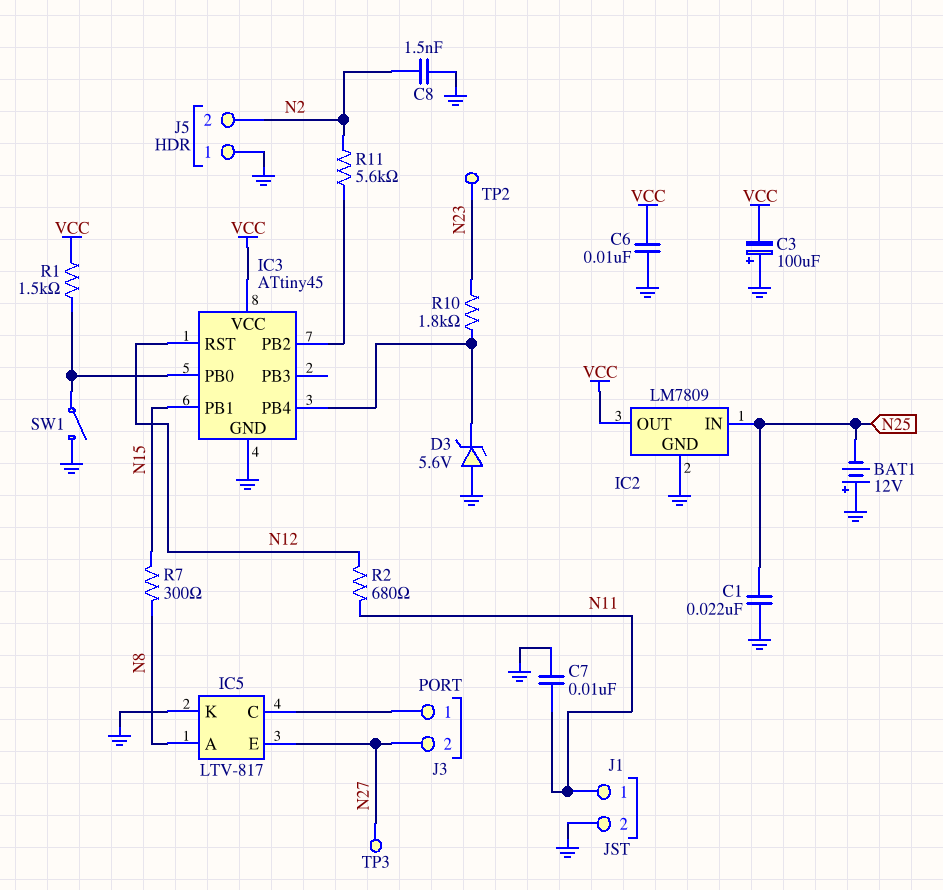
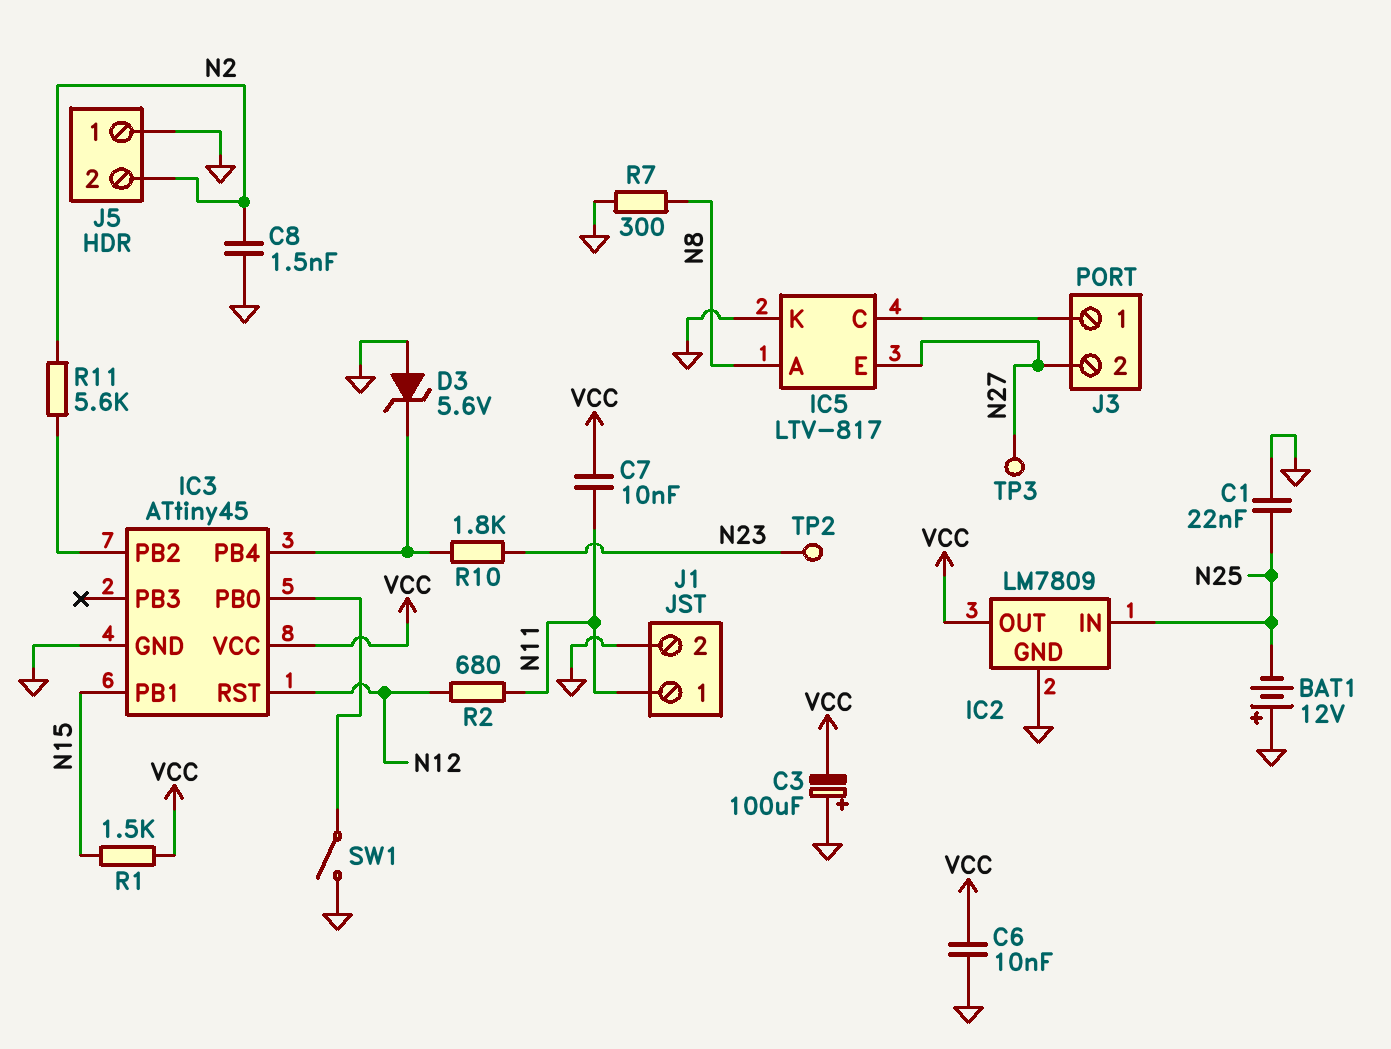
C7: 10nF (GND, N11) -> 10nF (N11, VCC)
R1: 1.5k (IC3/PB0, VCC) -> 1.5k (N15, VCC)
R7: 300 (N8, N15) -> 300 (GND, N8)

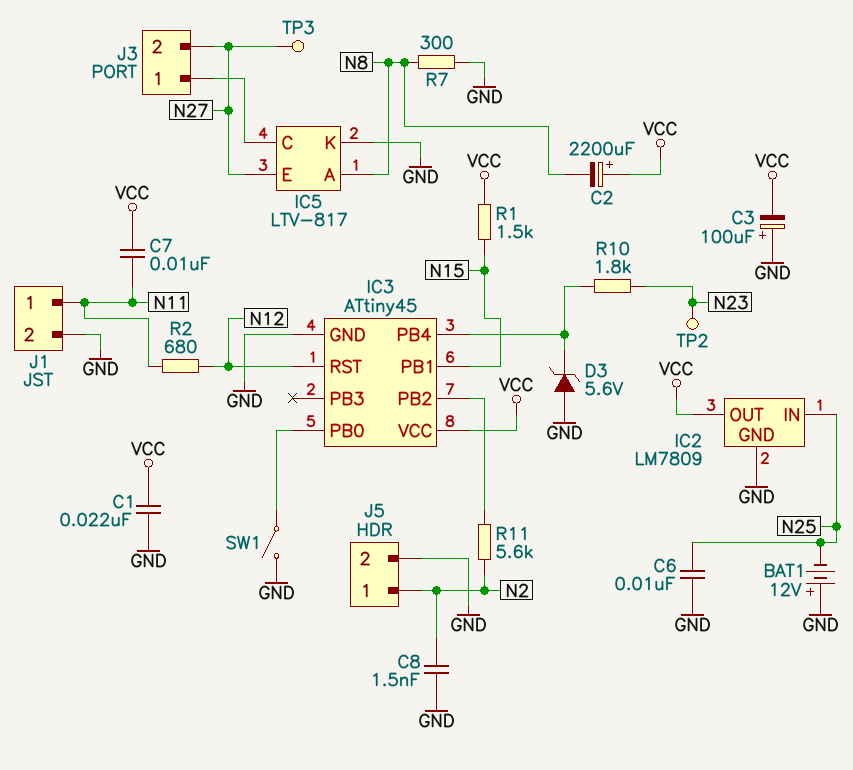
C1: 22nF (GND, N25) -> 22nF (GND, VCC)
C2: none -> 2200uF (plus VCC, minus N8)
C6: 10nF (GND, VCC) -> 10nF (GND, N25)
J5 pin 1: GND -> N2
J5 pin 2: N2 -> GND

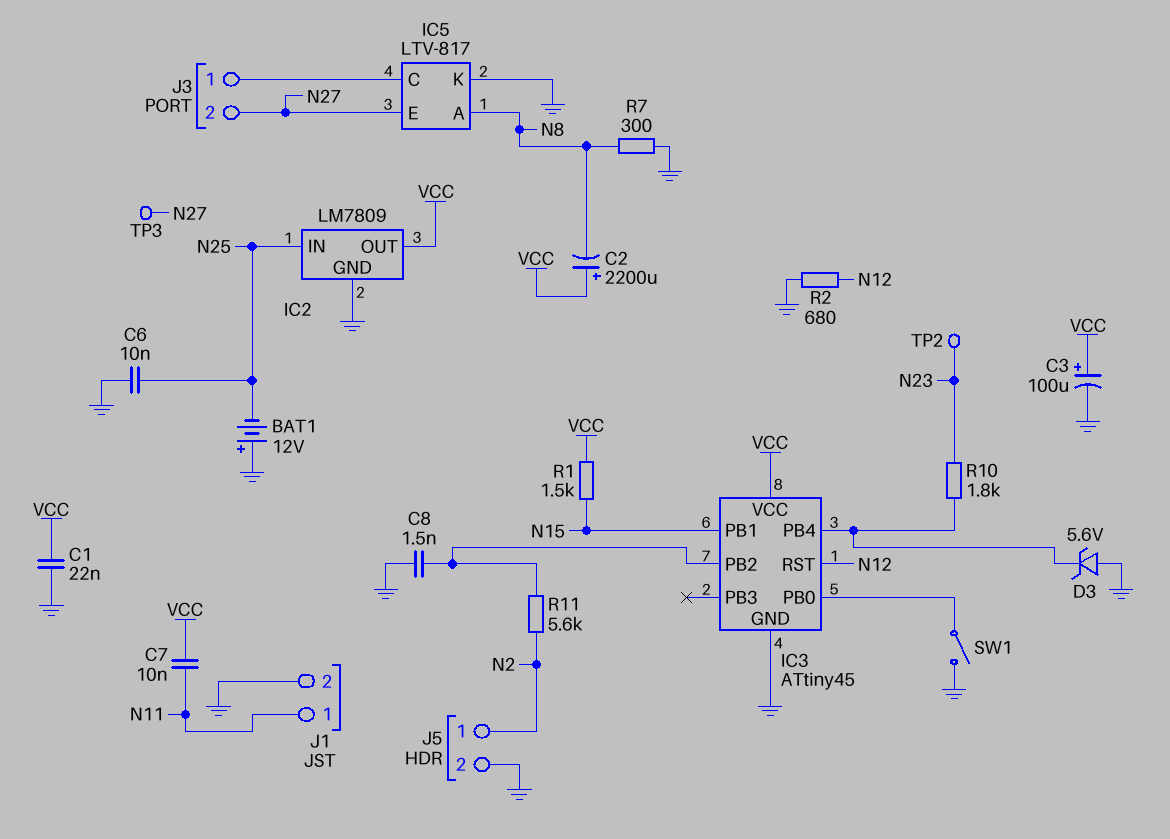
C3: 100uF (plus GND, minus VCC) -> 100uF (plus VCC, minus GND)
C8: 1.5nF (GND, N2) -> 1.5nF (GND, IC3/PB2)
R2: 680 (N11, N12) -> 680 (GND, N12)

